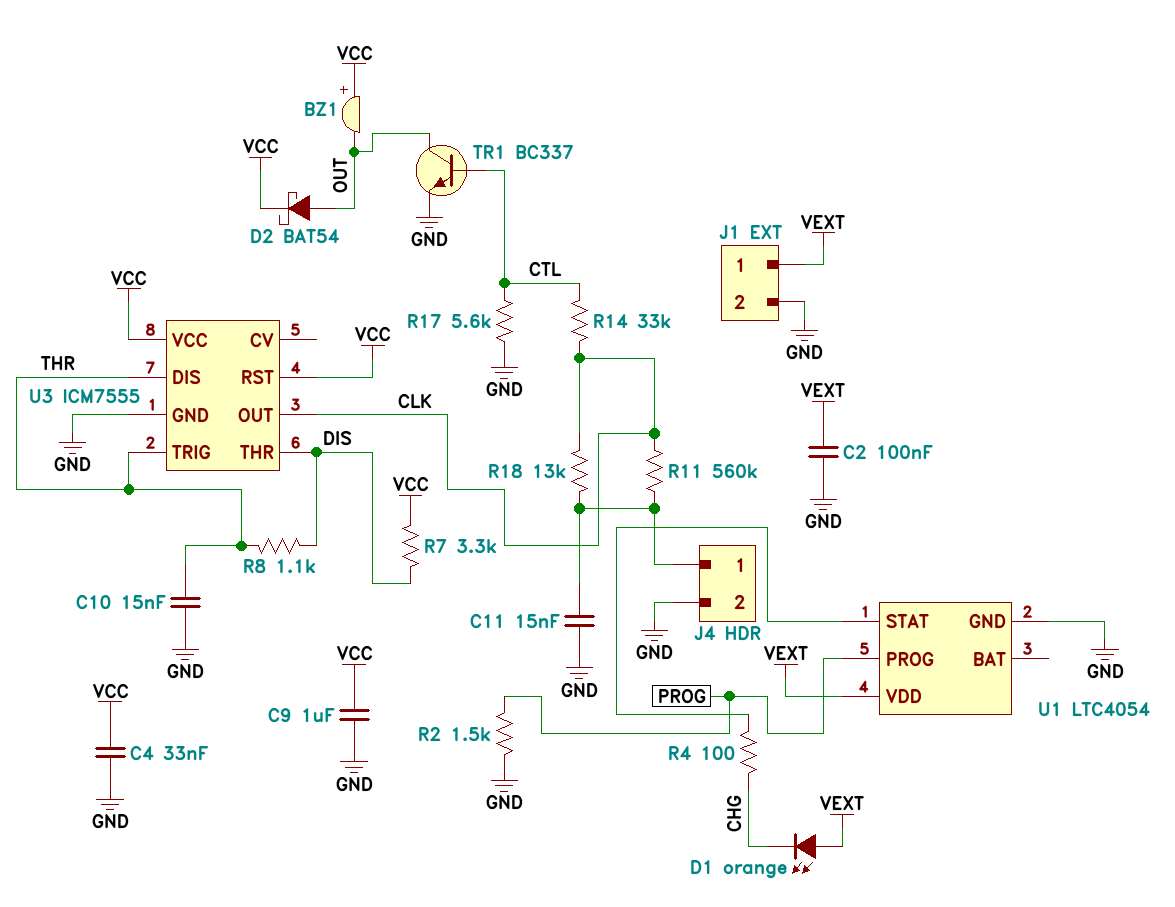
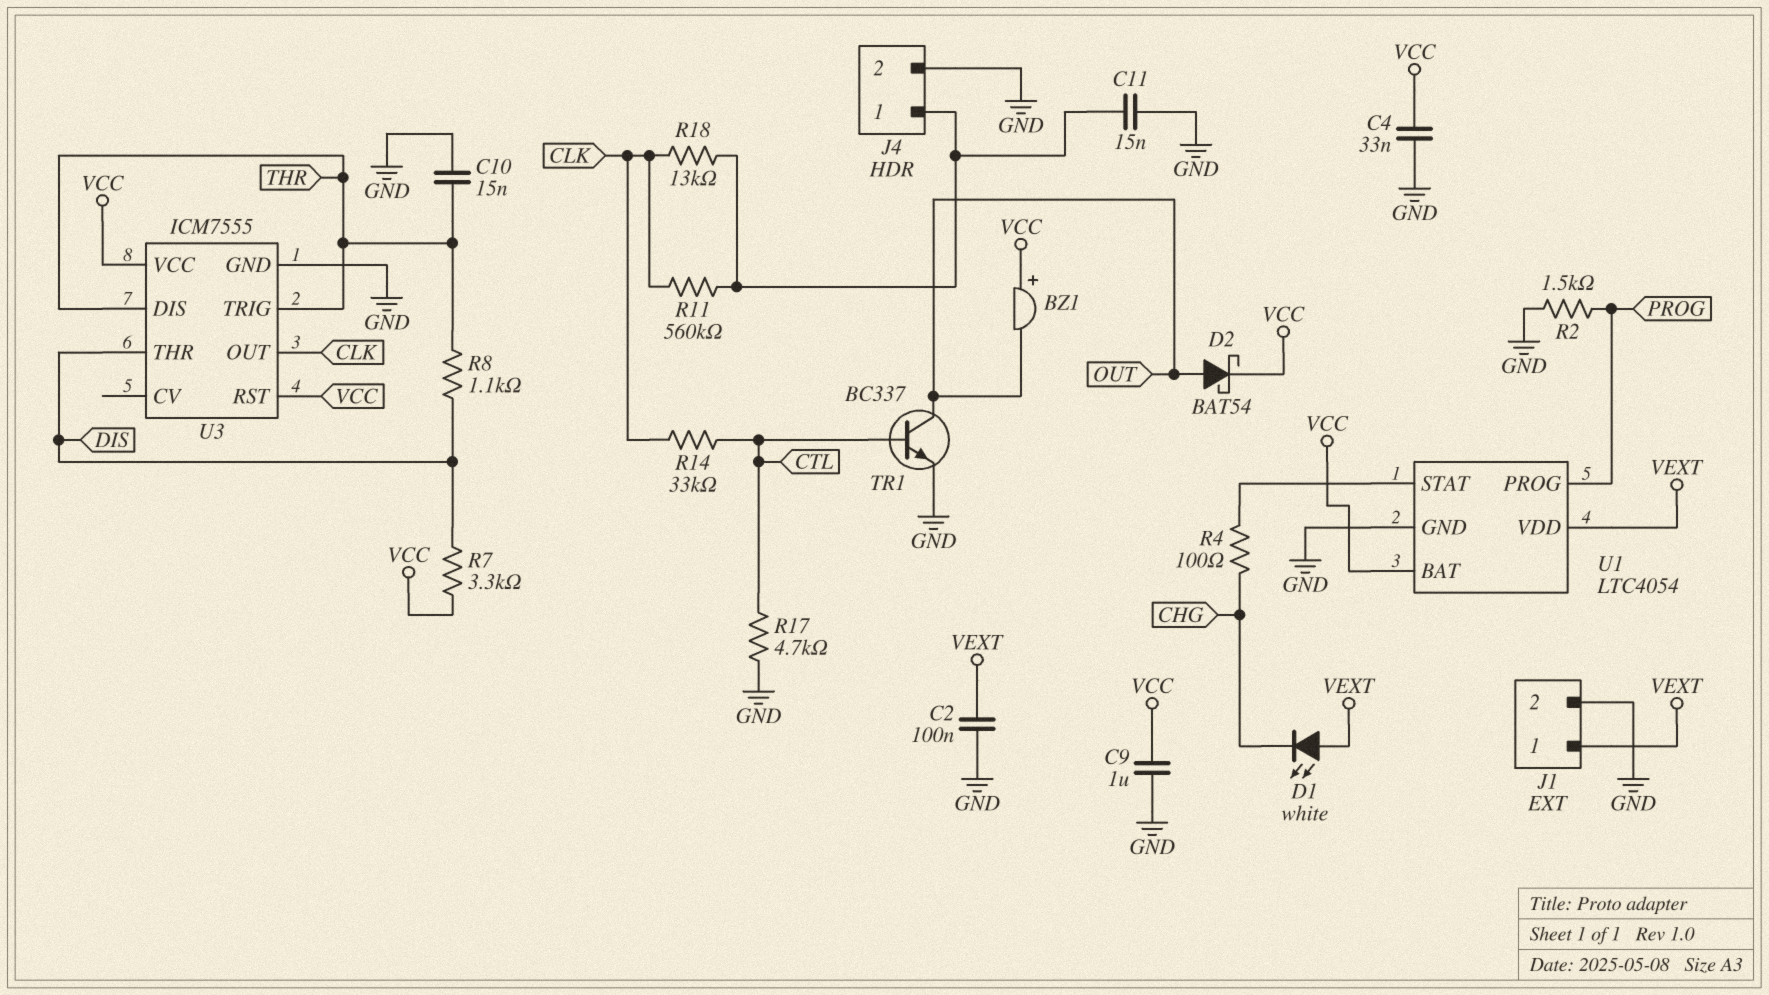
D1: LED orange (A VEXT, K CHG) -> LED white (A VEXT, K CHG)
R17: 5.6k (CTL, GND) -> 4.7k (CTL, GND)
U1 pin BAT: none -> VCC

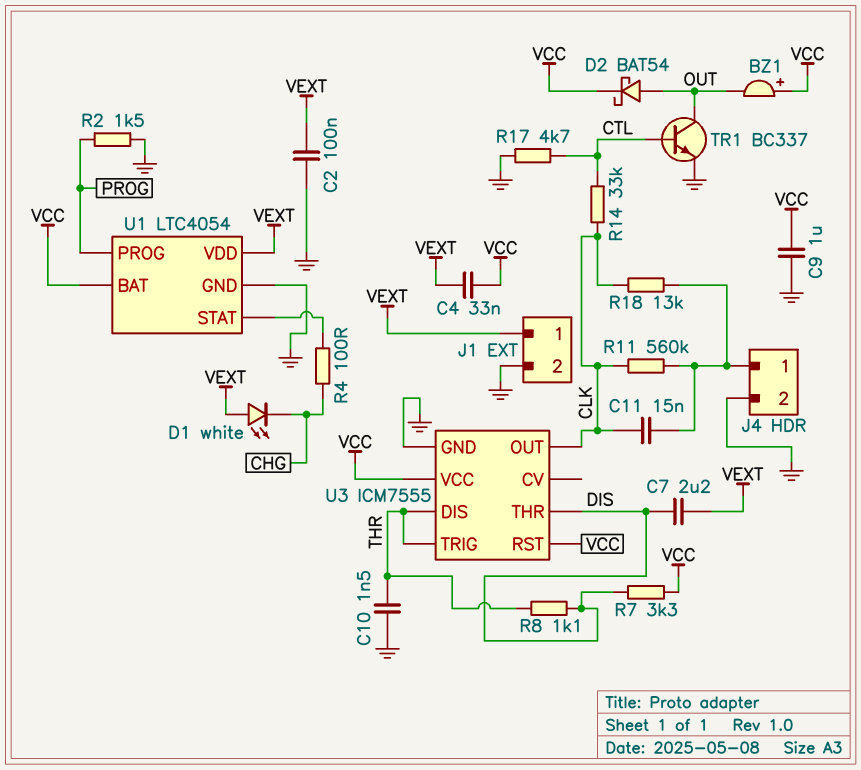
C4: 33nF (GND, VCC) -> 33nF (VCC, VEXT)
C7: none -> 2.2uF (DIS, VEXT)
C10: 15nF (GND, THR) -> 1.5nF (GND, THR)
C11: 15nF (GND, J4/1) -> 15nF (CLK, J4/1)

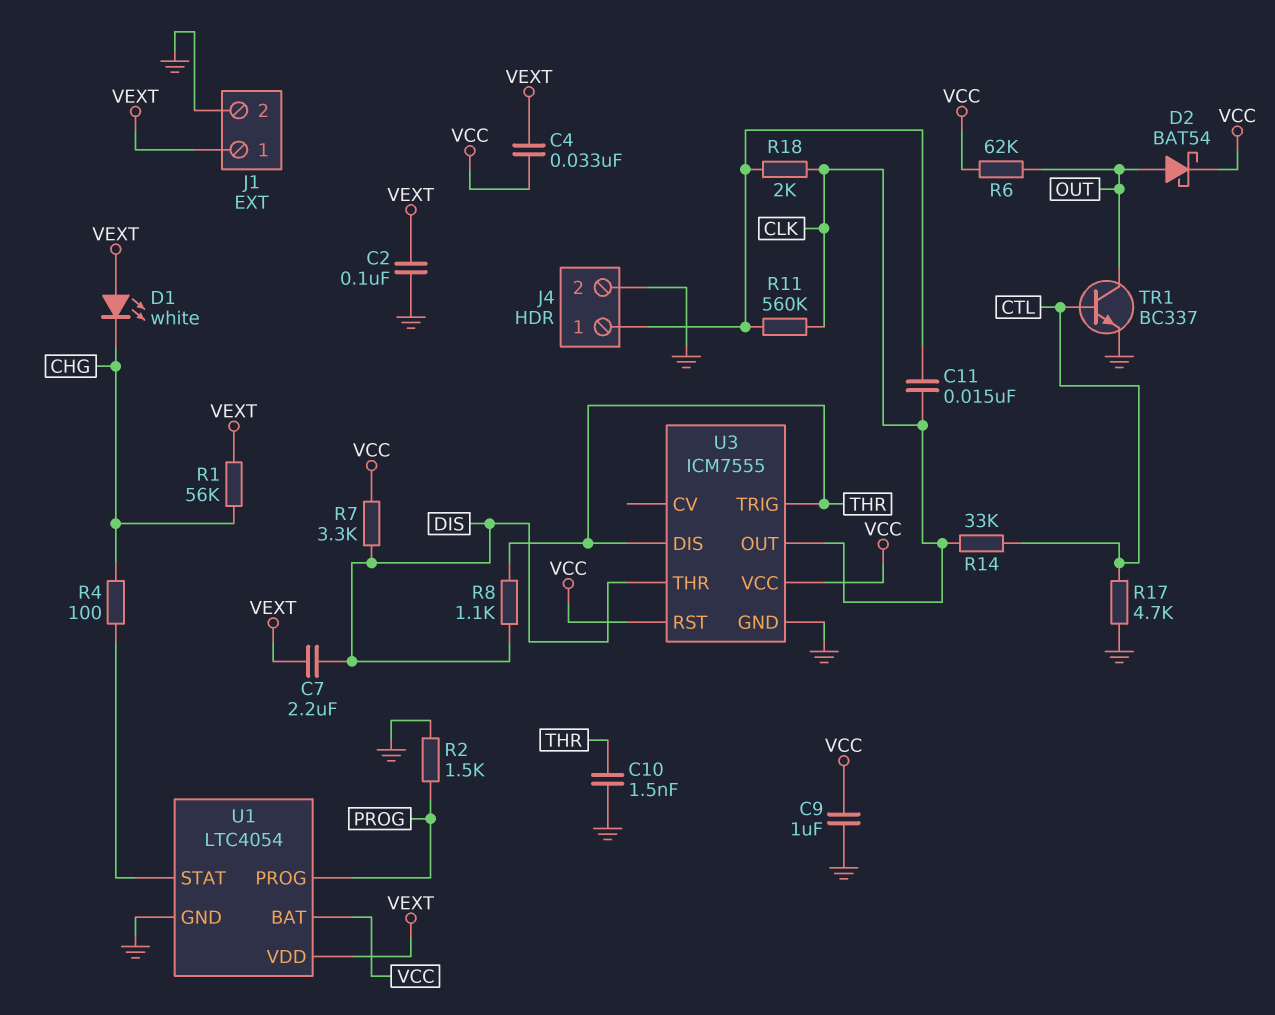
BZ1: buzzer (plus VCC, minus OUT) -> none
R1: none -> 56k (CHG, VEXT)
R6: none -> 62k (OUT, VCC)
R18: 13k (CLK, J4/1) -> 2k (CLK, J4/1)

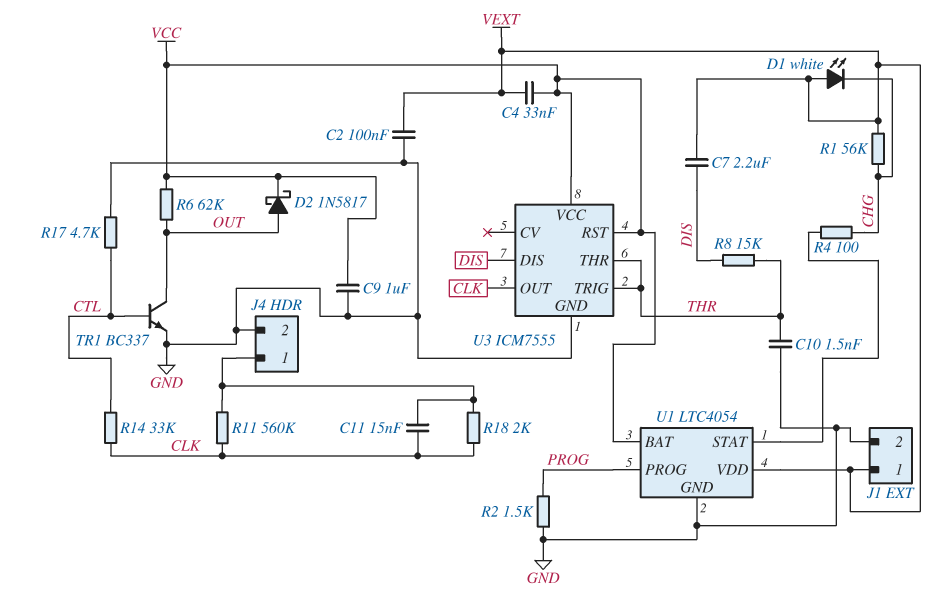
D2: schottky BAT54 (A OUT, K VCC) -> schottky 1N5817 (A OUT, K VCC)
R7: 3.3k (DIS, VCC) -> none
R8: 1.1k (DIS, THR) -> 15k (DIS, THR)
U3 pin DIS: THR -> DIS
U3 pin THR: DIS -> THR

